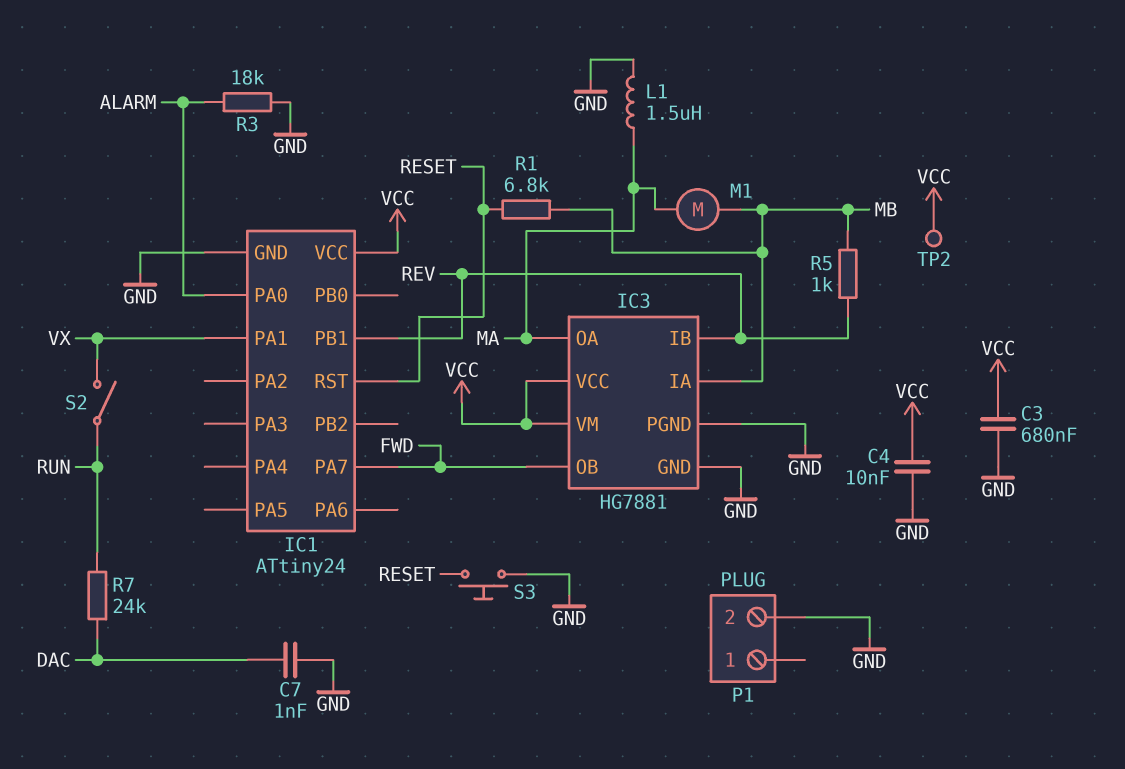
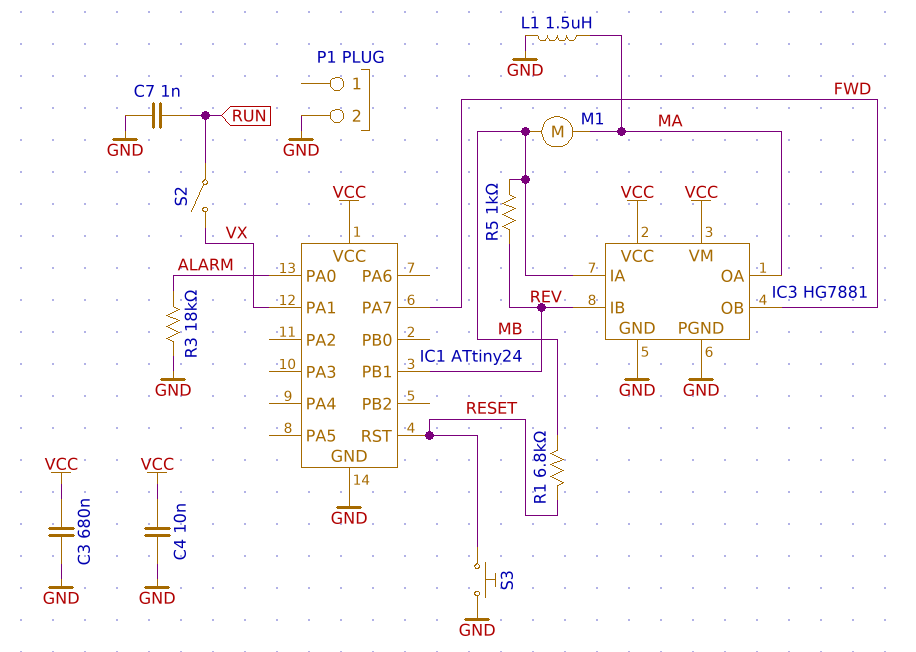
C7: 1nF (DAC, GND) -> 1nF (GND, RUN)
R7: 24k (DAC, RUN) -> none
TP2: test point (VCC) -> none

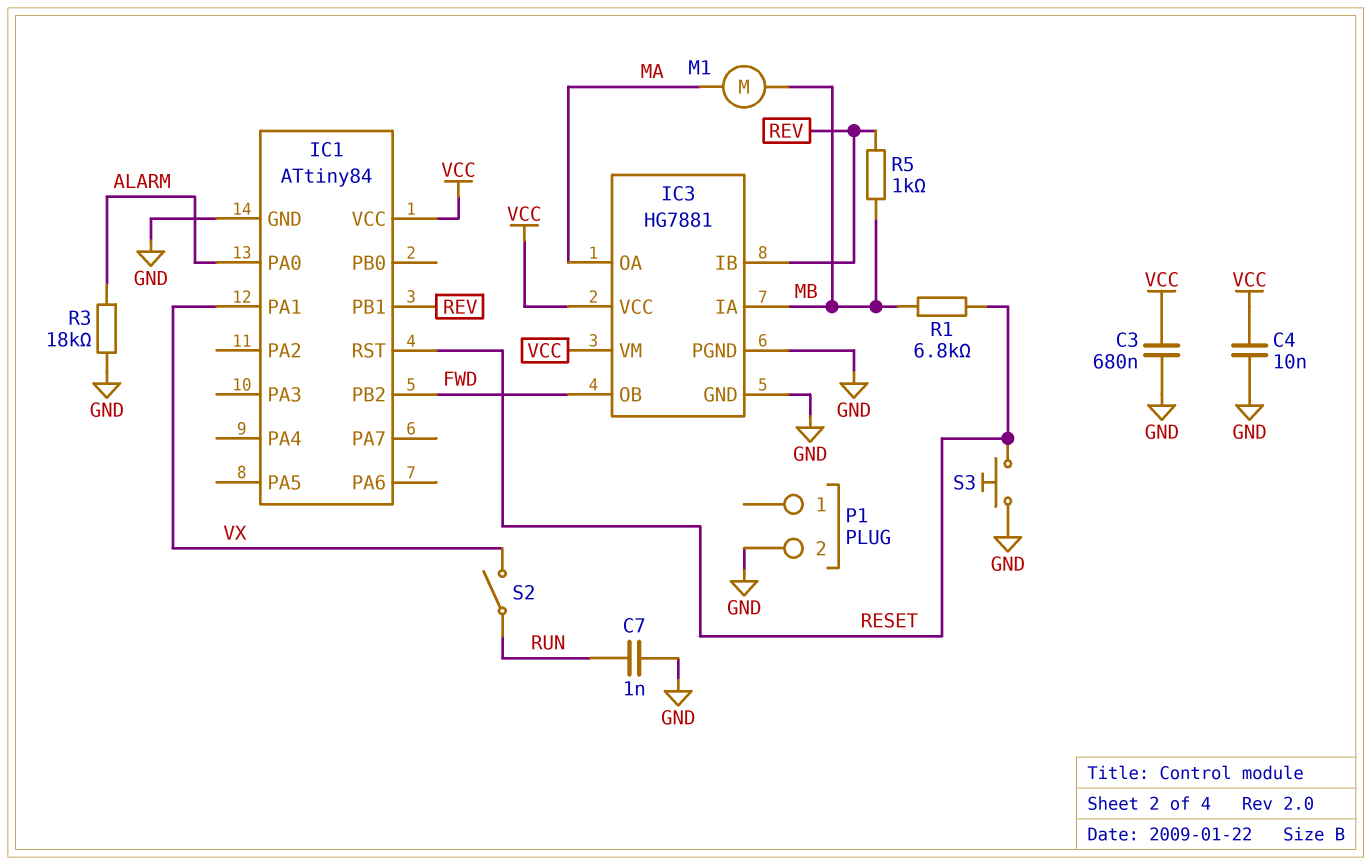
IC1: ATtiny24 -> ATtiny84
IC1 pin PA7: FWD -> none
IC1 pin PB2: none -> FWD
L1: 1.5uH (GND, MA) -> none

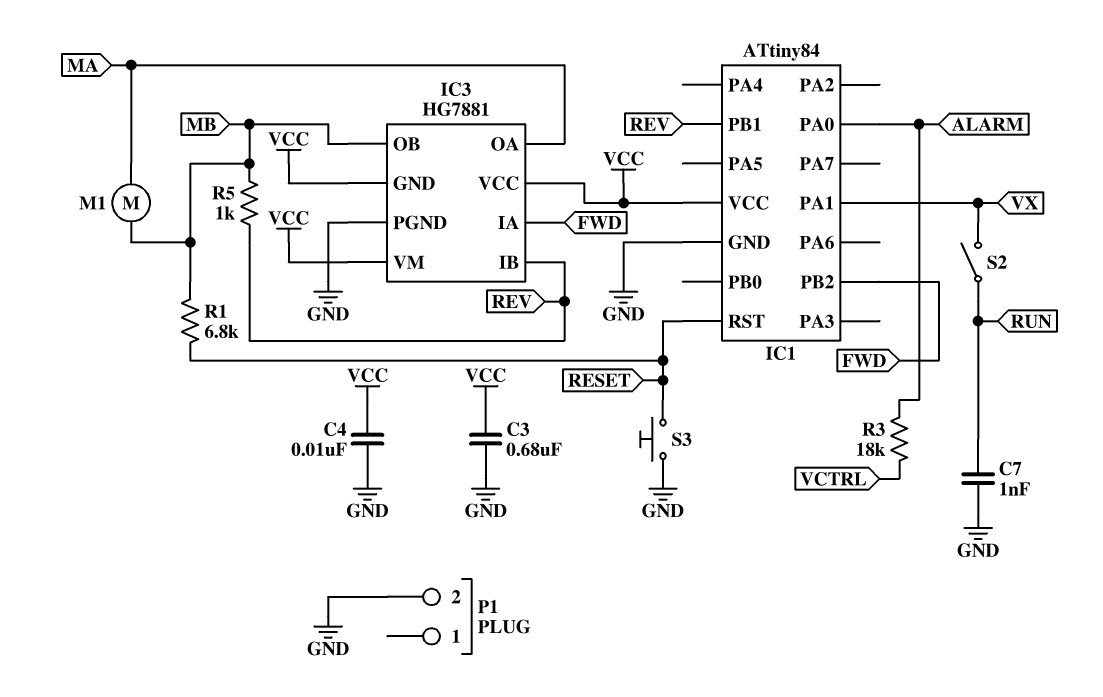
IC3 pin GND: GND -> VCC
IC3 pin IA: MB -> FWD
IC3 pin OB: FWD -> MB
R3: 18k (ALARM, GND) -> 18k (ALARM, VCTRL)

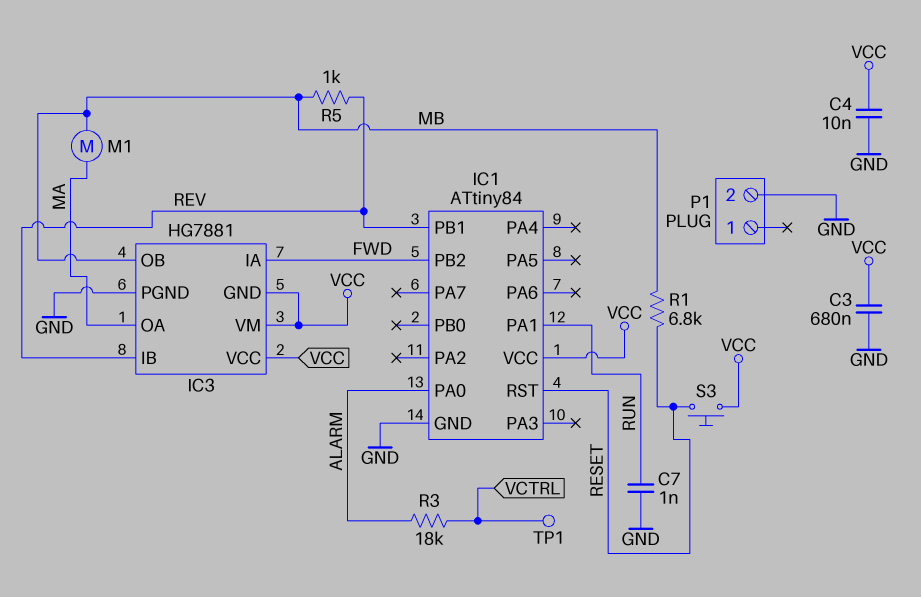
IC1 pin PA1: VX -> RUN
S2: switch (RUN, VX) -> none
S3: button (GND, RESET) -> button (RESET, VCC)
TP1: none -> test point (VCTRL)

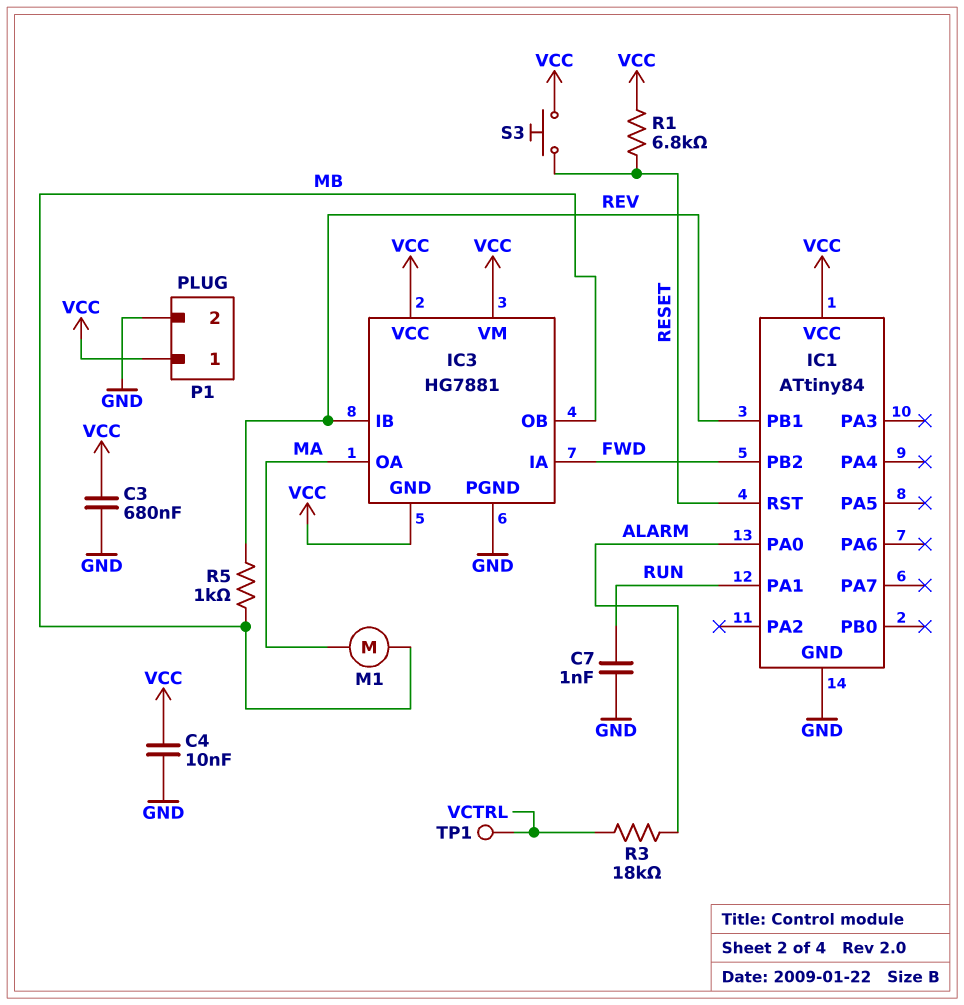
P1 pin 1: none -> VCC
R1: 6.8k (MB, RESET) -> 6.8k (RESET, VCC)

